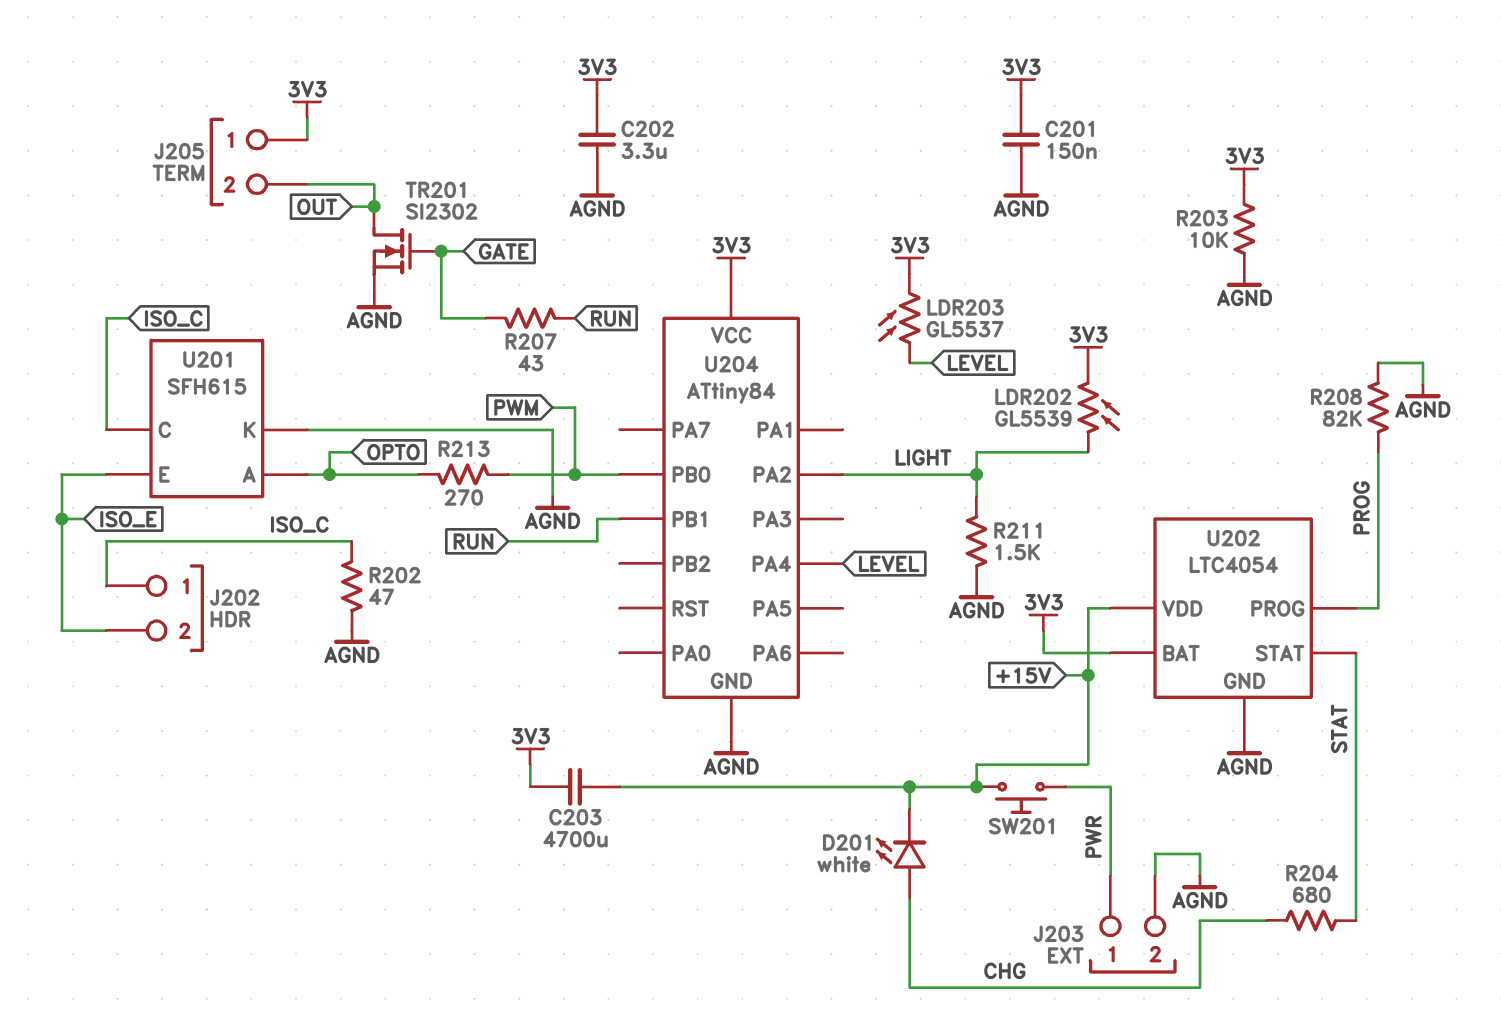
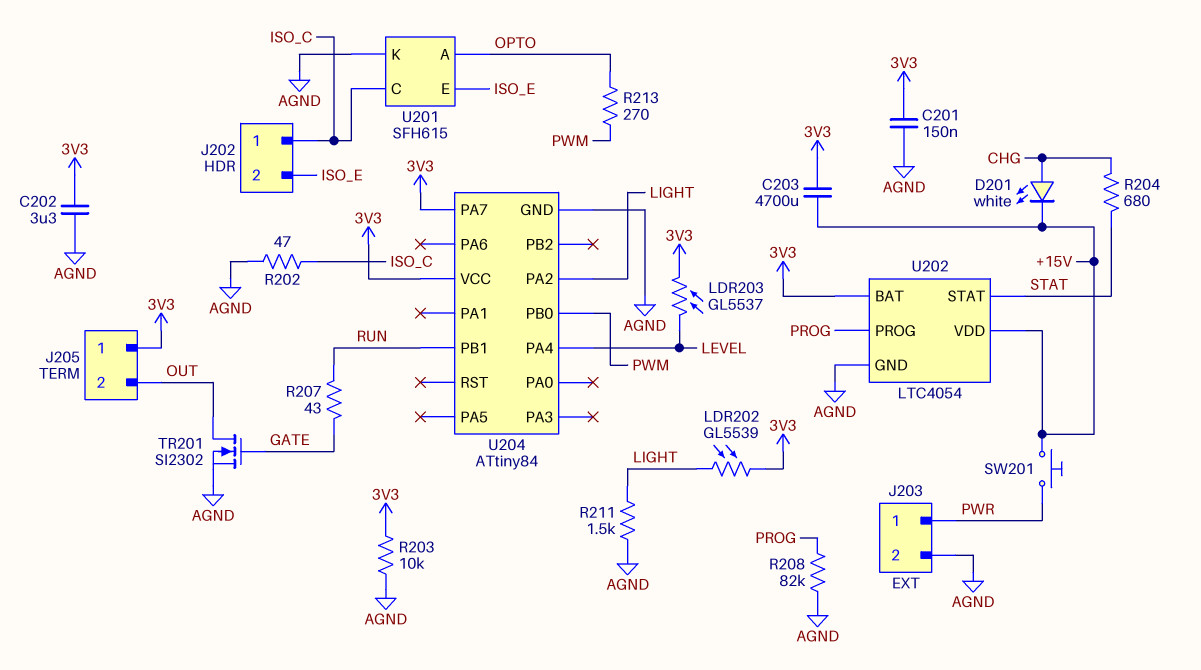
U204 pin PA7: none -> 3V3

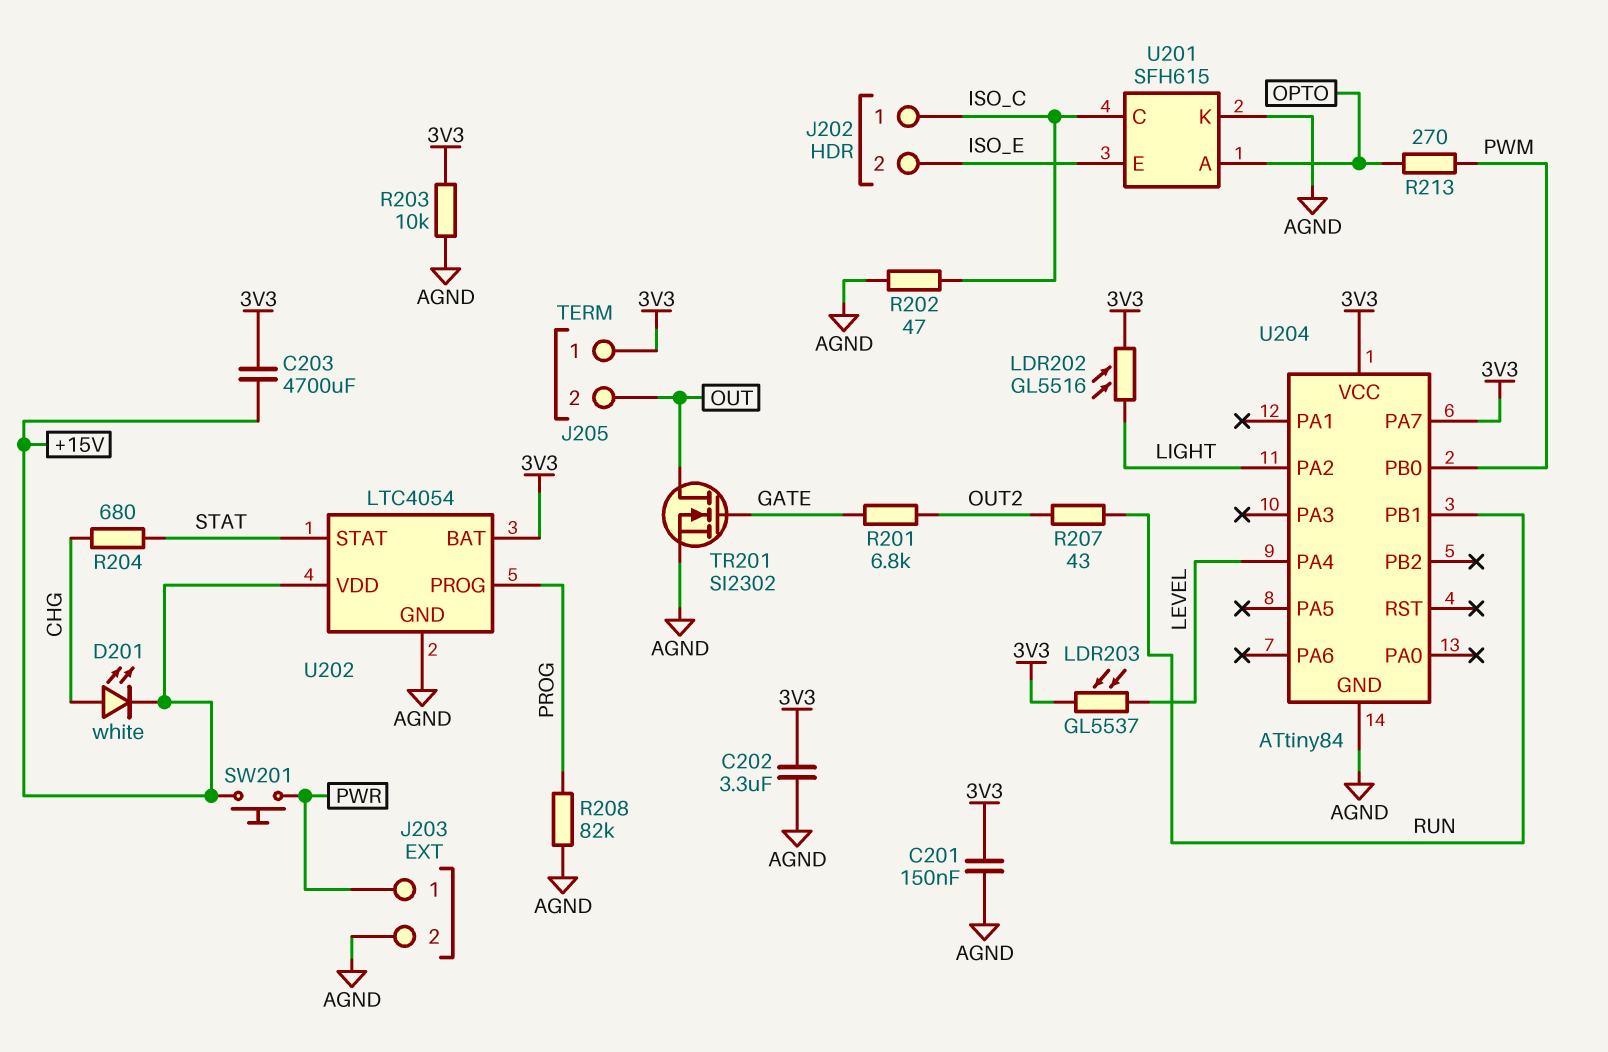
LDR202: GL5539 (3V3, LIGHT) -> GL5516 (3V3, LIGHT)
R201: none -> 6.8k (GATE, OUT2)
R207: 43 (GATE, RUN) -> 43 (OUT2, RUN)
R211: 1.5k (AGND, LIGHT) -> none

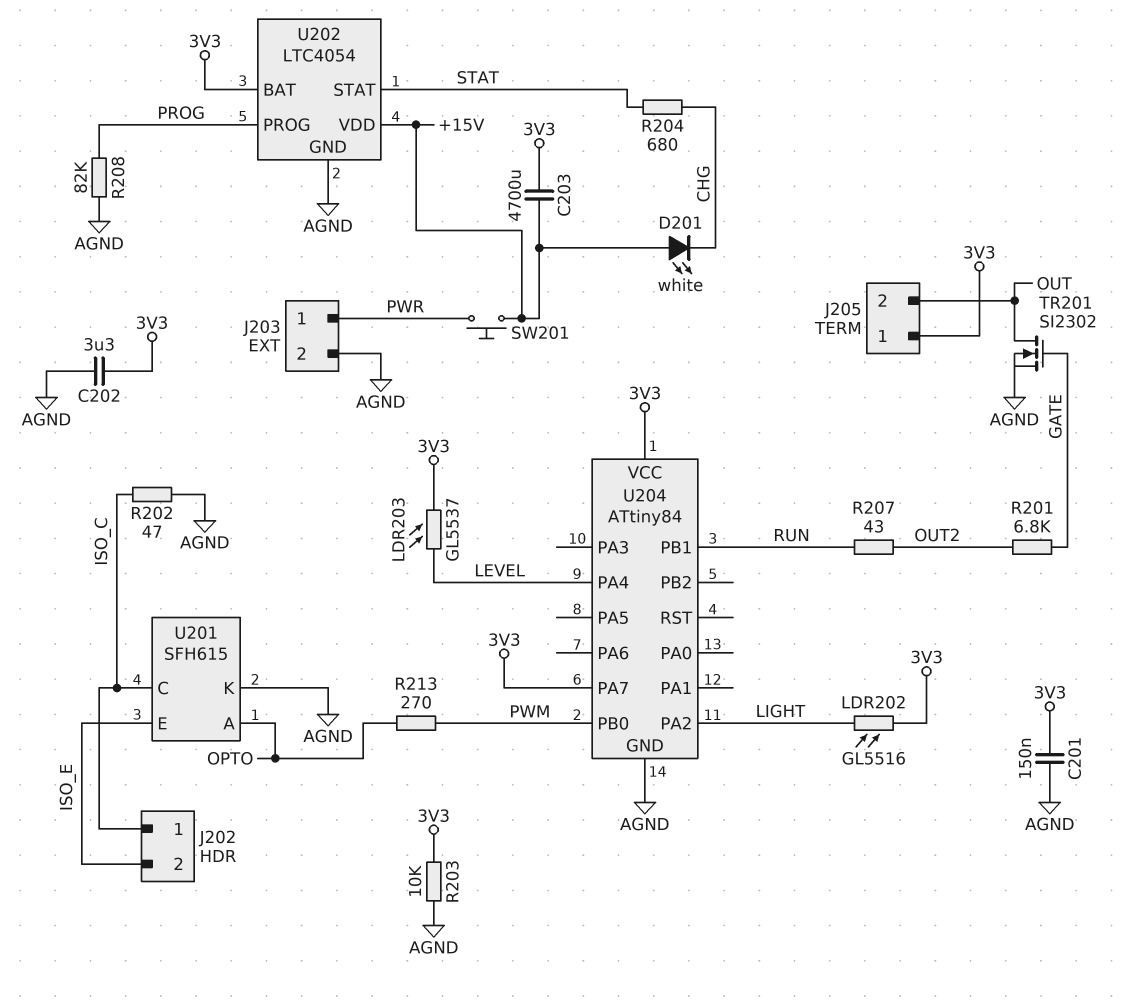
D201: LED white (A CHG, K +15V) -> LED white (A +15V, K CHG)

